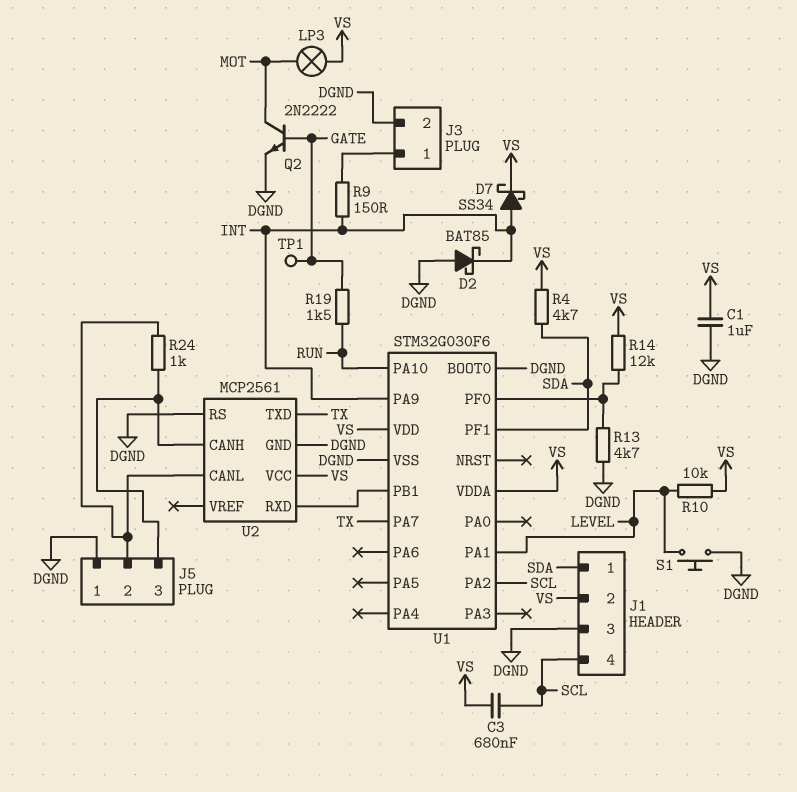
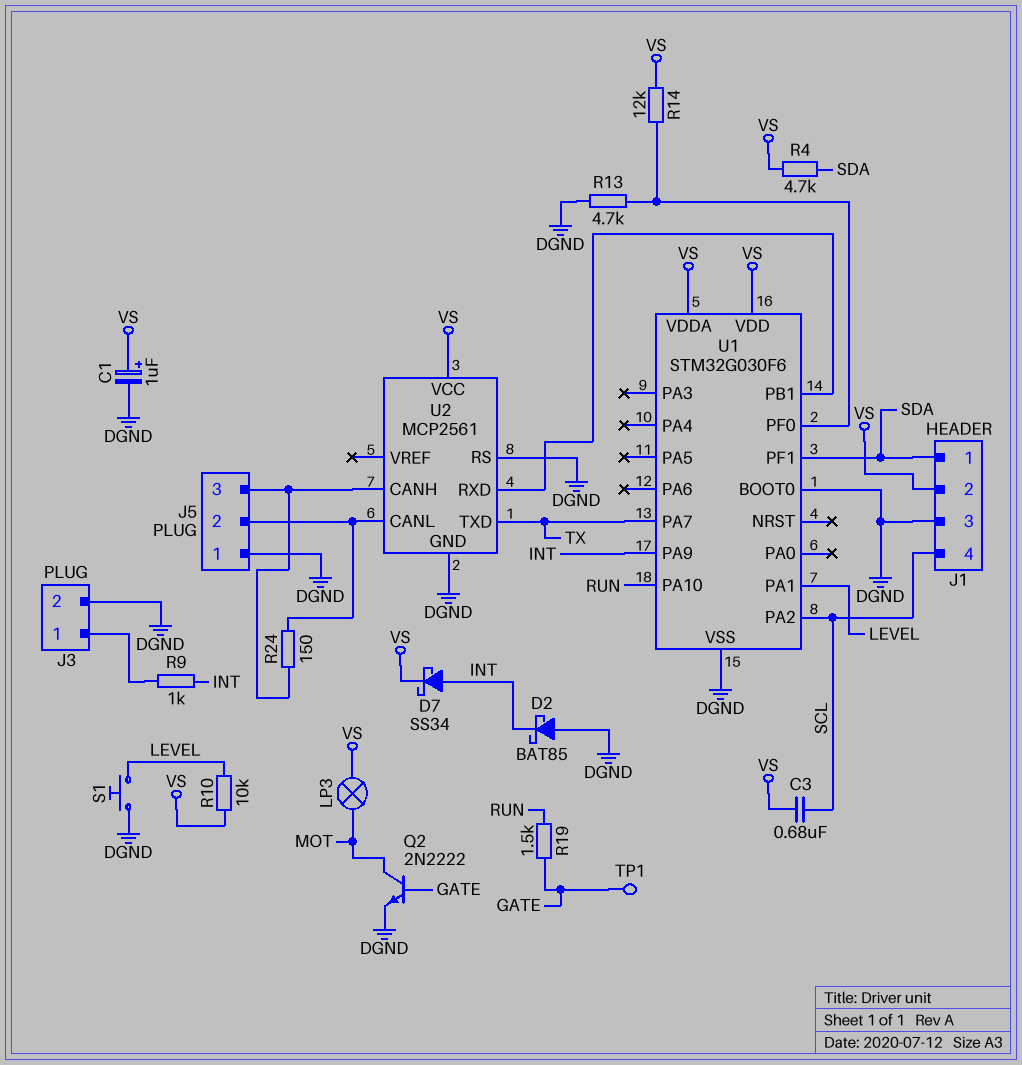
C1: 1uF (DGND, VS) -> 1uF (plus VS, minus DGND)
R9: 150 (INT, J3/1) -> 1k (INT, J3/1)
R24: 1k (J5/2, J5/3) -> 150 (J5/2, J5/3)

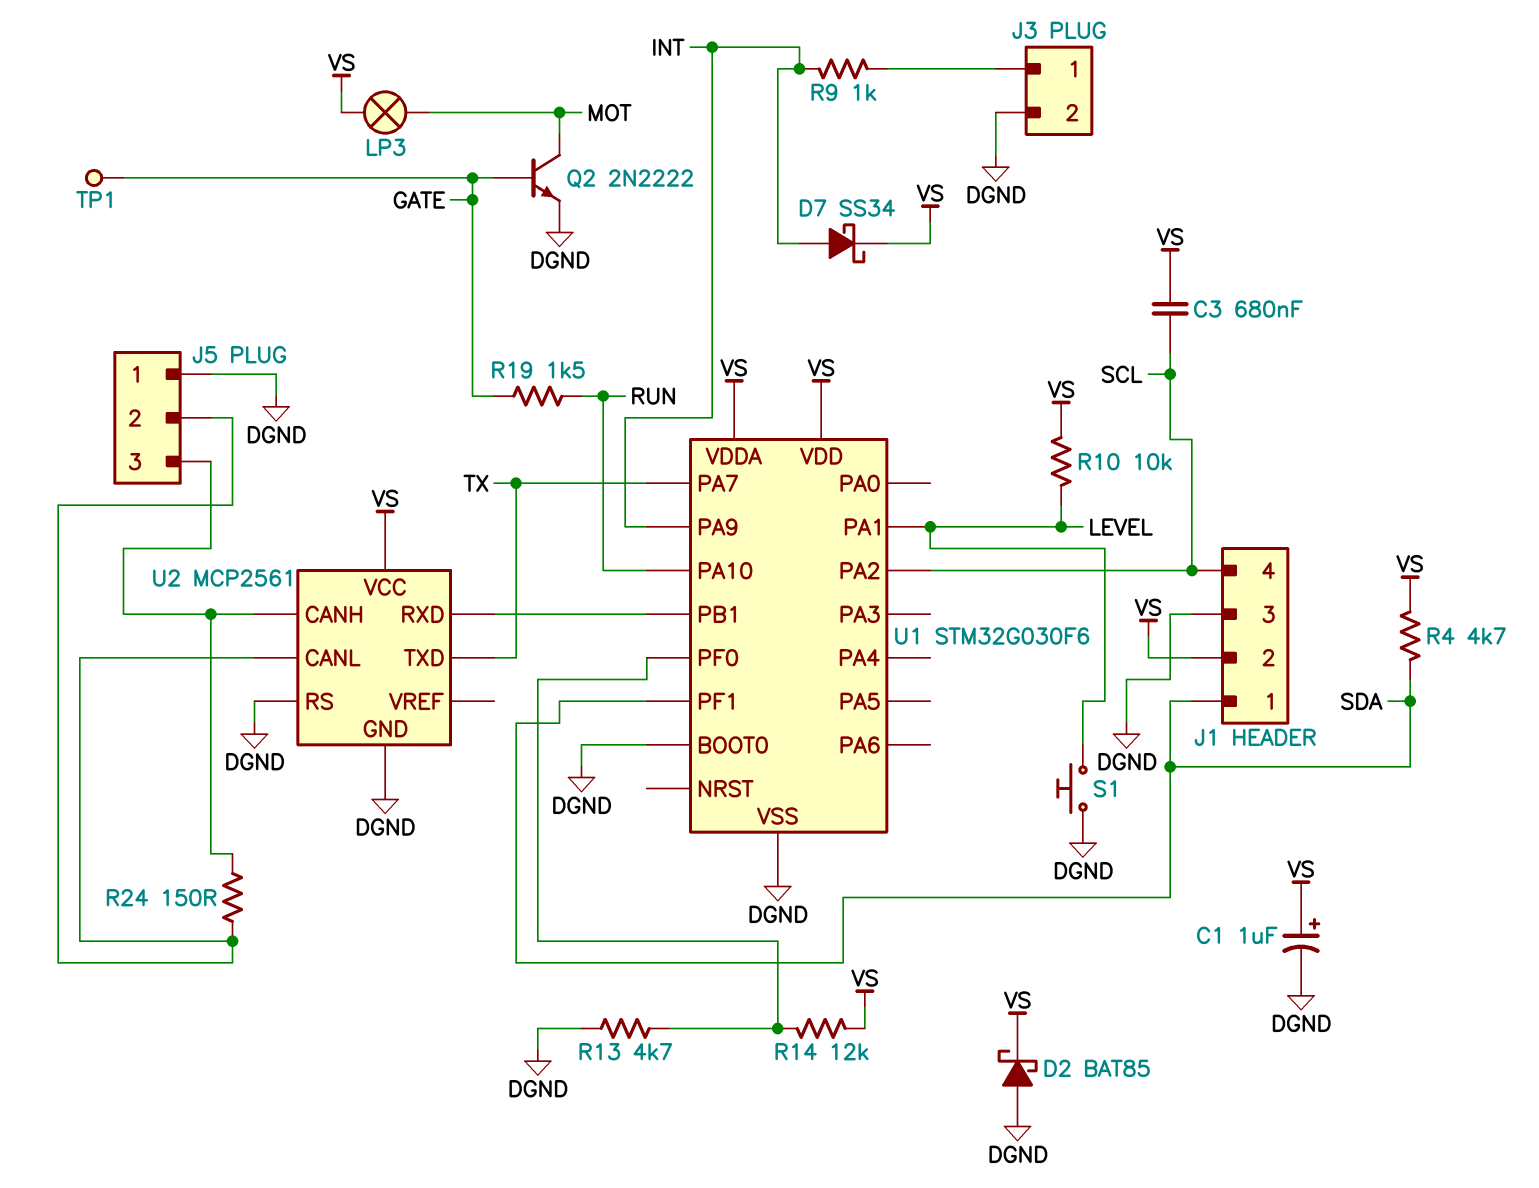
D2: schottky BAT85 (A DGND, K INT) -> schottky BAT85 (A DGND, K VS)

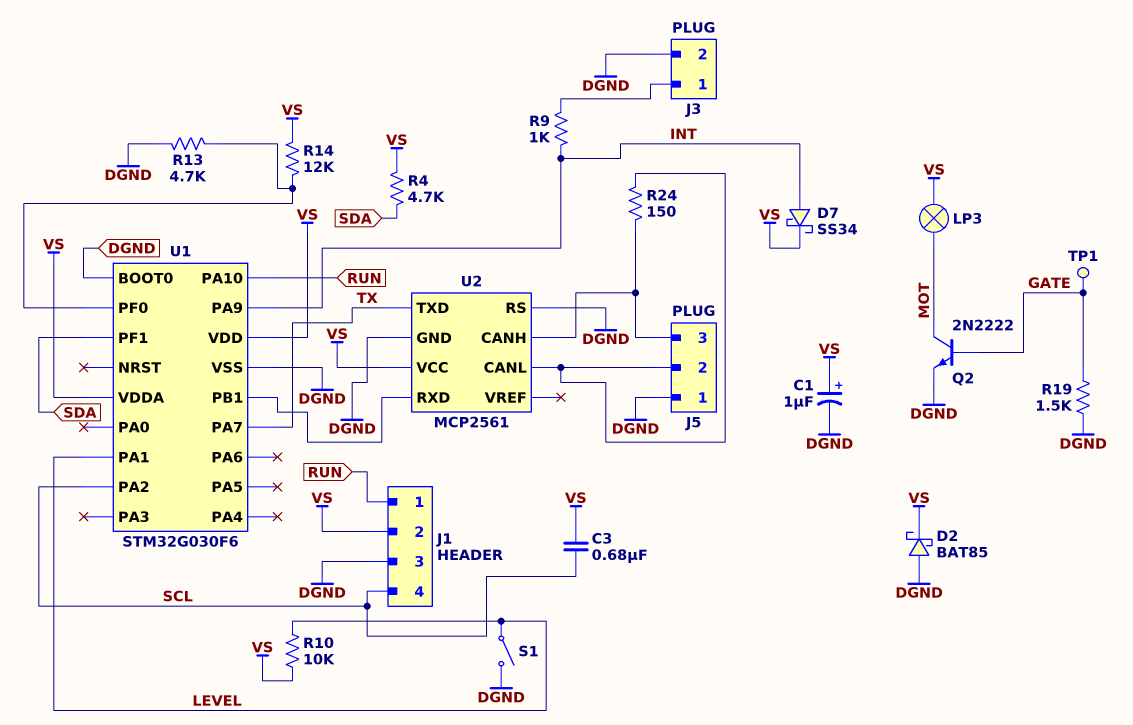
J1 pin 1: SDA -> RUN
R19: 1.5k (GATE, RUN) -> 1.5k (DGND, GATE)
S1: button (DGND, LEVEL) -> switch (DGND, LEVEL)

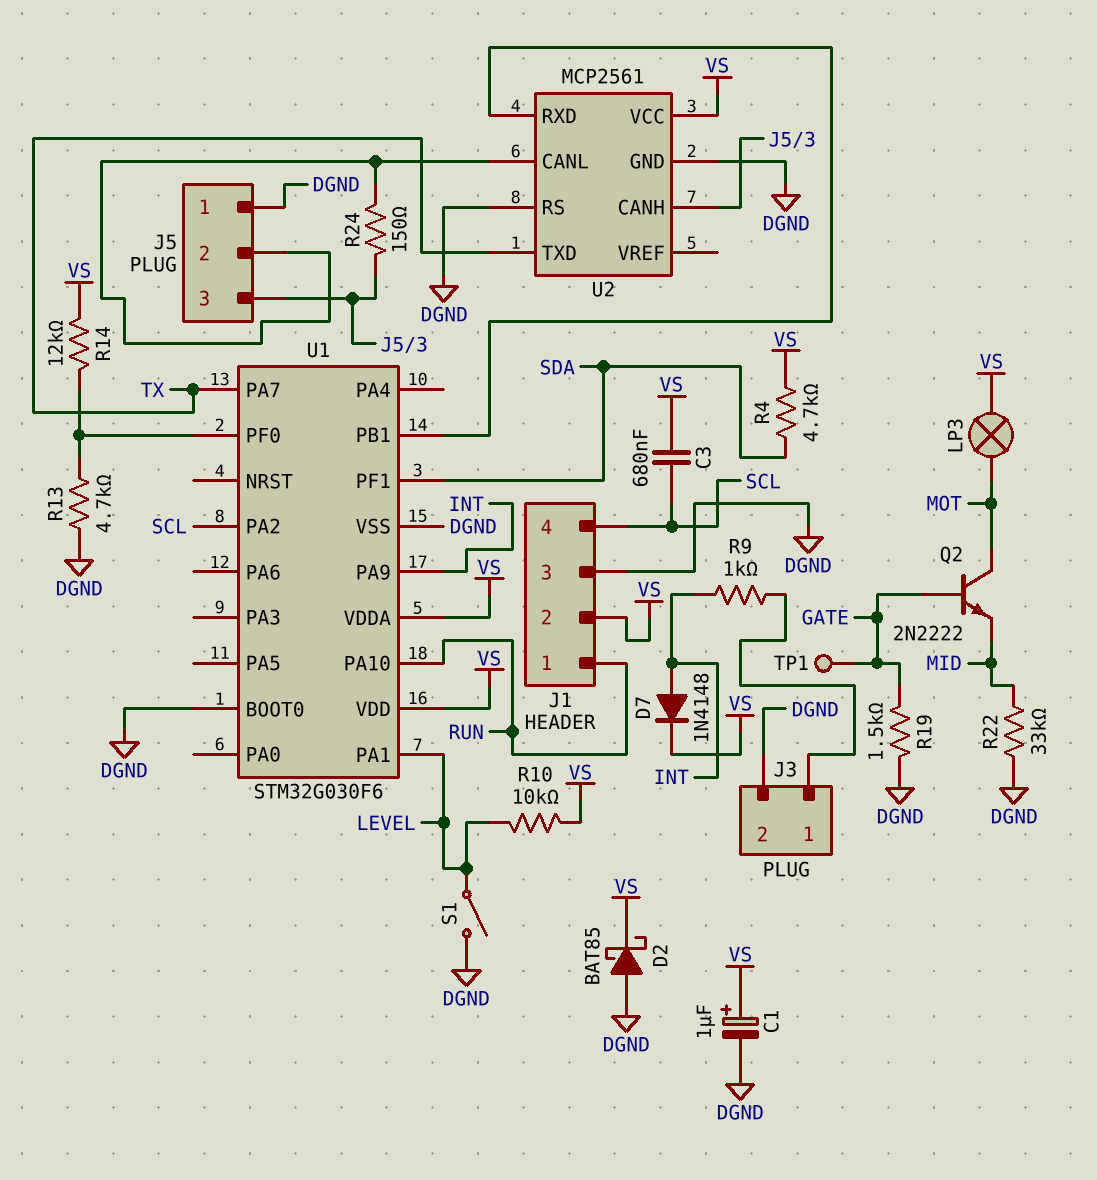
D7: schottky SS34 (A INT, K VS) -> diode 1N4148 (A INT, K VS)
Q2: NPN 2N2222 (B GATE, C MOT, E DGND) -> NPN 2N2222 (B GATE, C MOT, E MID)
R22: none -> 33k (DGND, MID)

